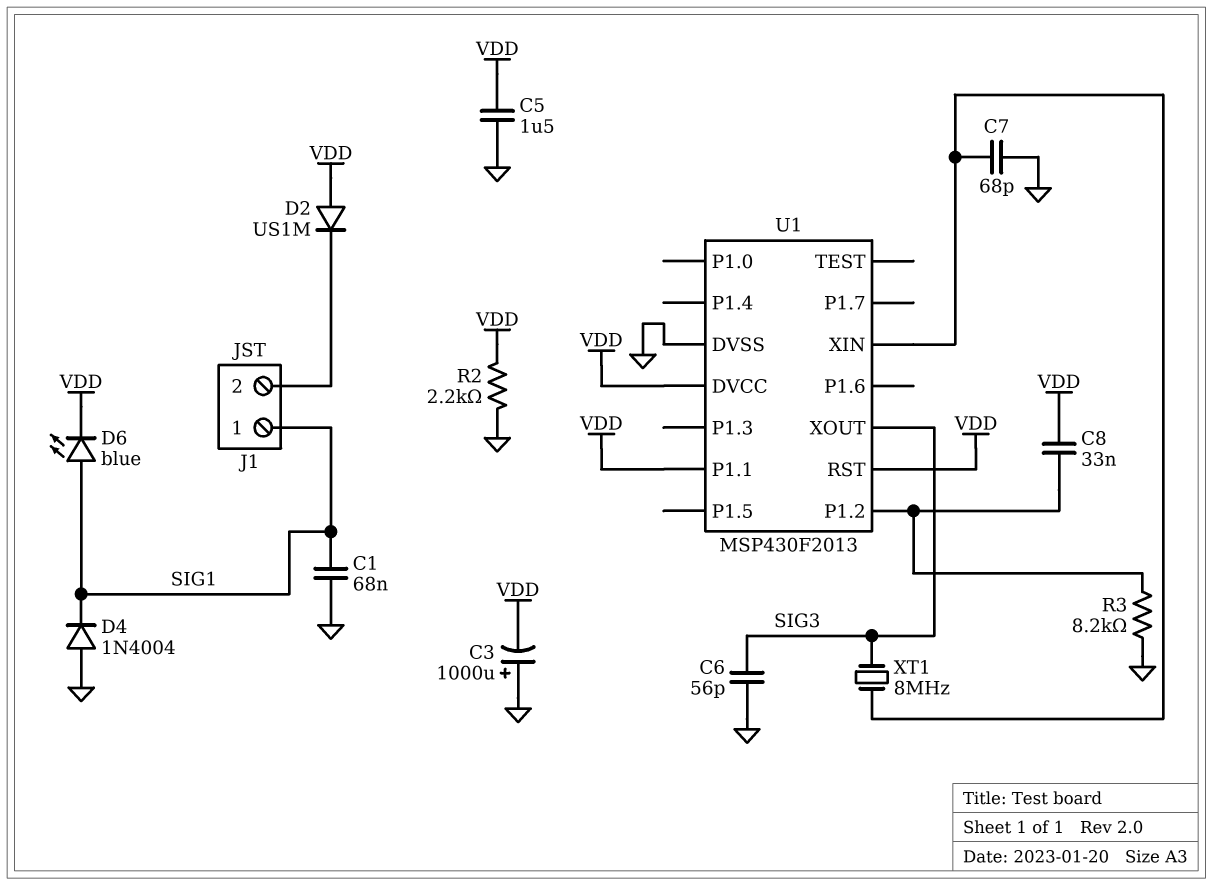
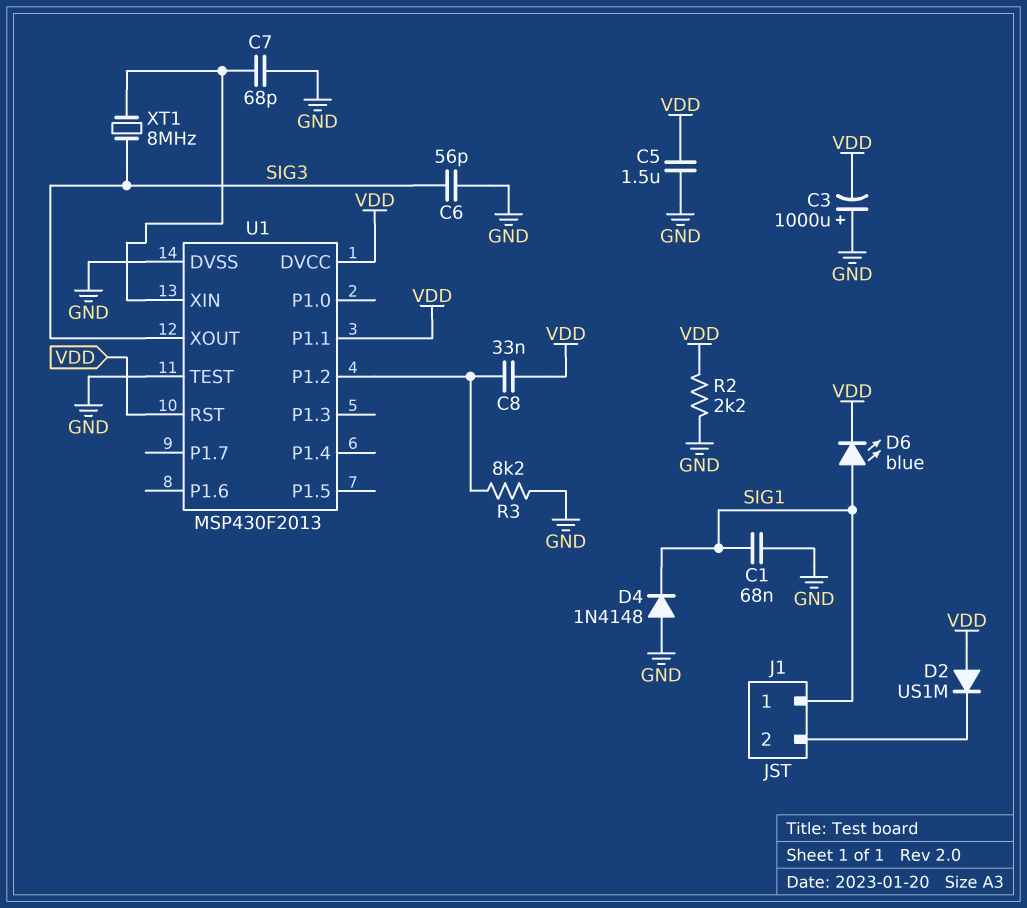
D4: diode 1N4004 (A GND, K SIG1) -> diode 1N4148 (A GND, K SIG1)
U1 pin TEST: none -> GND

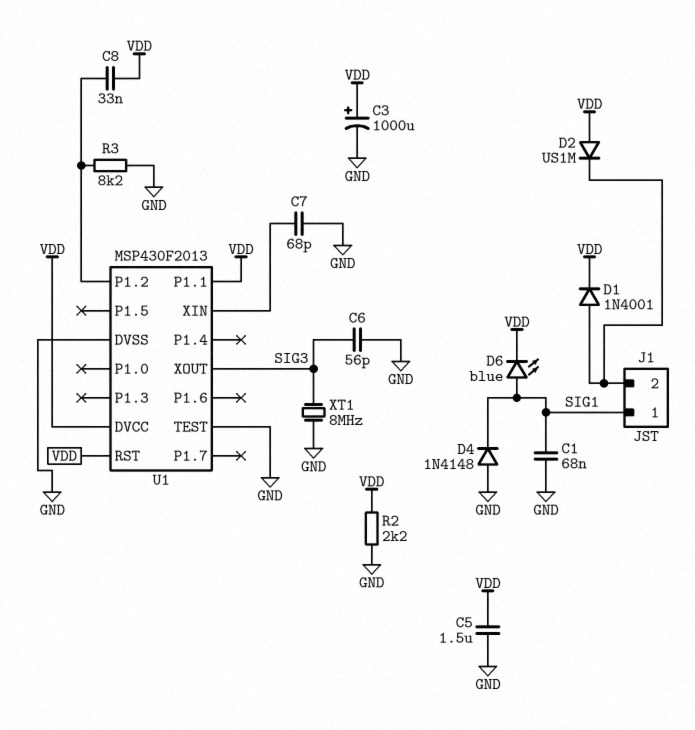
C3: 1000uF (plus GND, minus VDD) -> 1000uF (plus VDD, minus GND)
D1: none -> diode 1N4001 (A J1/2, K VDD)
XT1: 8MHz (SIG3, U1/XIN) -> 8MHz (GND, SIG3)

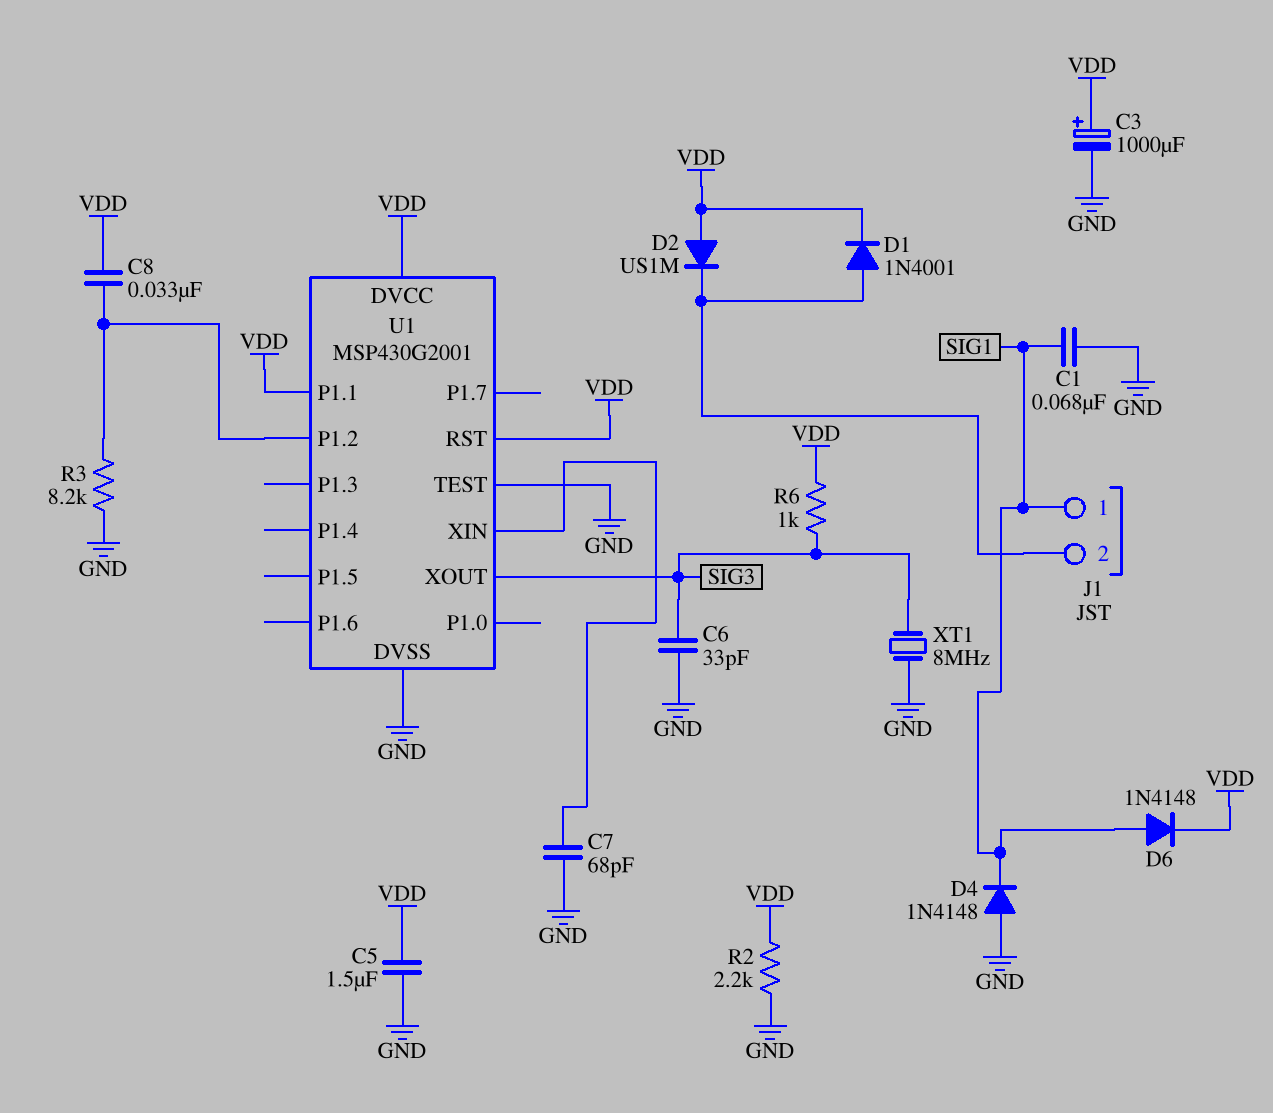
C6: 56pF (GND, SIG3) -> 33pF (GND, SIG3)
D6: LED blue (A SIG1, K VDD) -> diode 1N4148 (A SIG1, K VDD)
R6: none -> 1k (SIG3, VDD)
U1: MSP430F2013 -> MSP430G2001

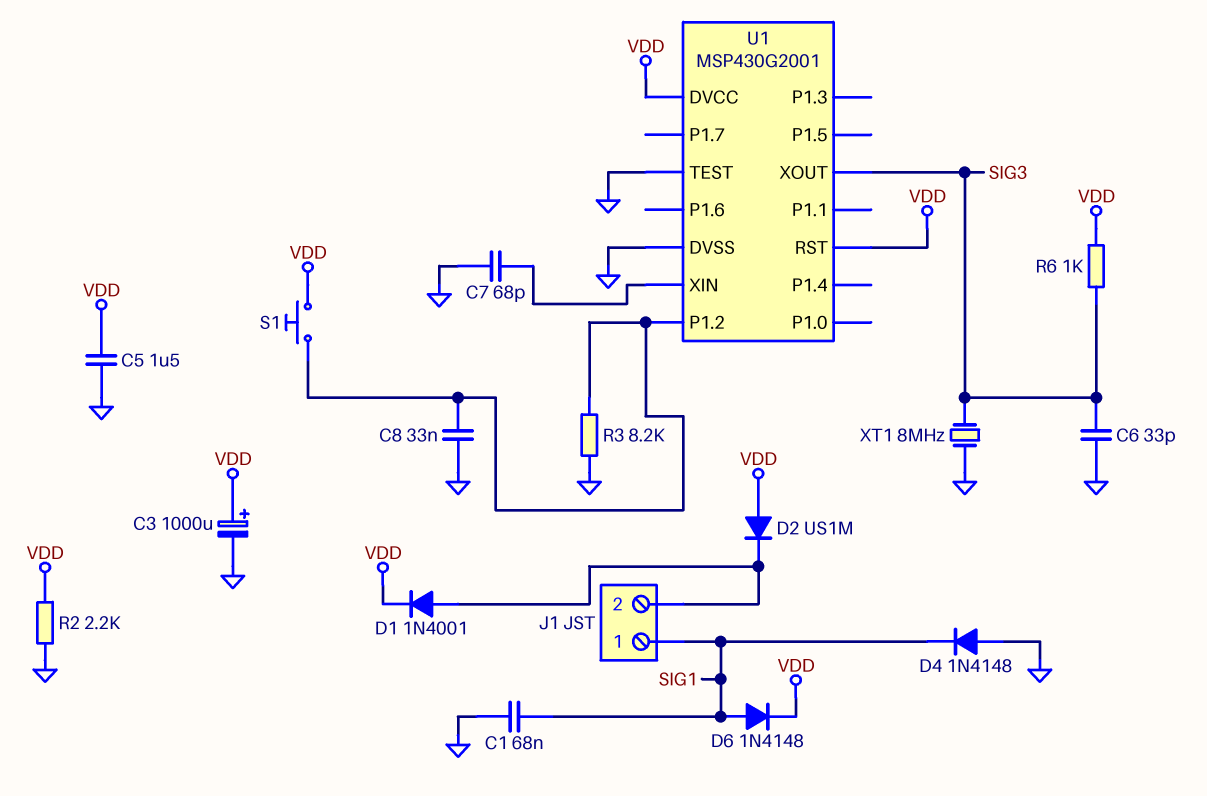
C8: 33nF (U1/P1.2, VDD) -> 33nF (GND, U1/P1.2)
S1: none -> button (U1/P1.2, VDD)
U1 pin P1.1: VDD -> none

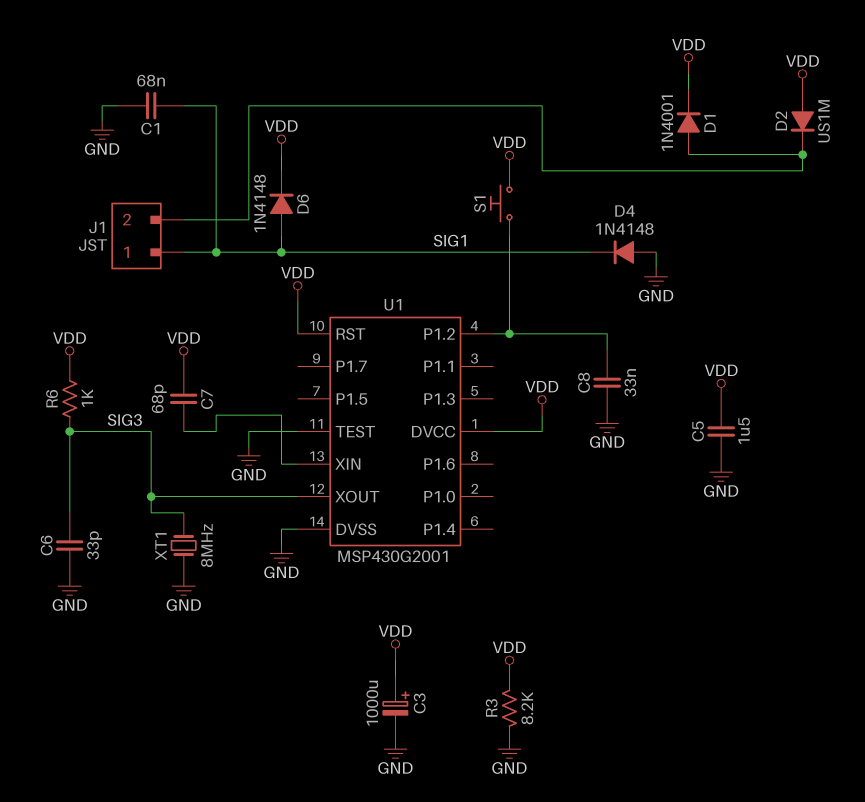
C7: 68pF (GND, U1/XIN) -> 68pF (U1/XIN, VDD)
R2: 2.2k (GND, VDD) -> none
R3: 8.2k (GND, U1/P1.2) -> 8.2k (GND, VDD)

